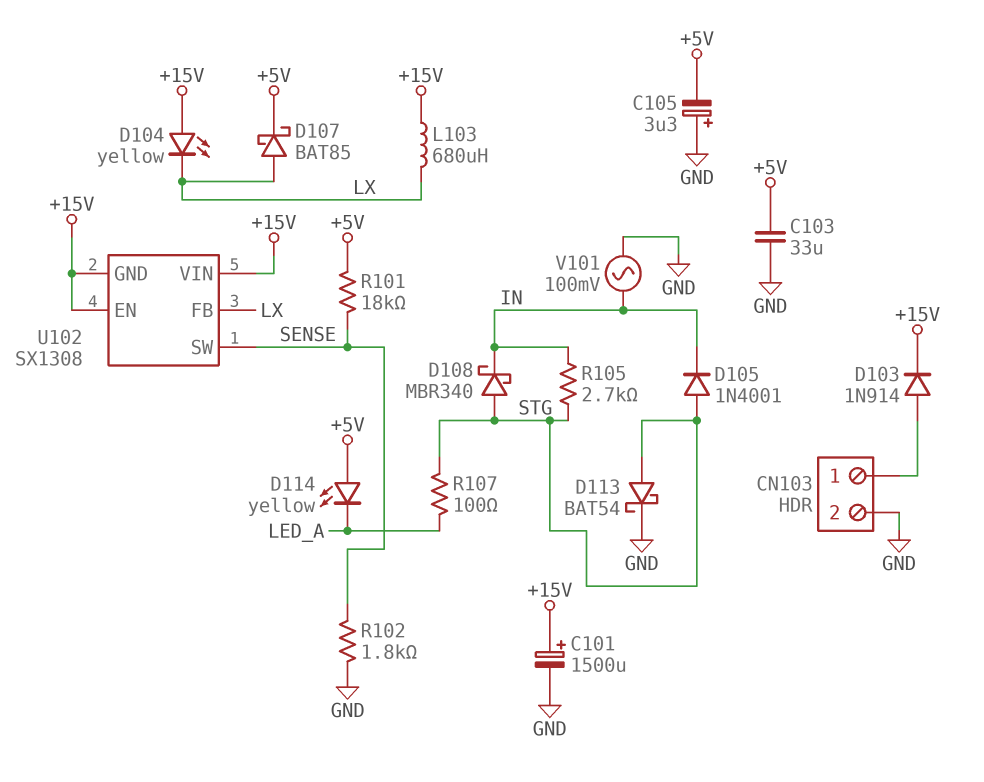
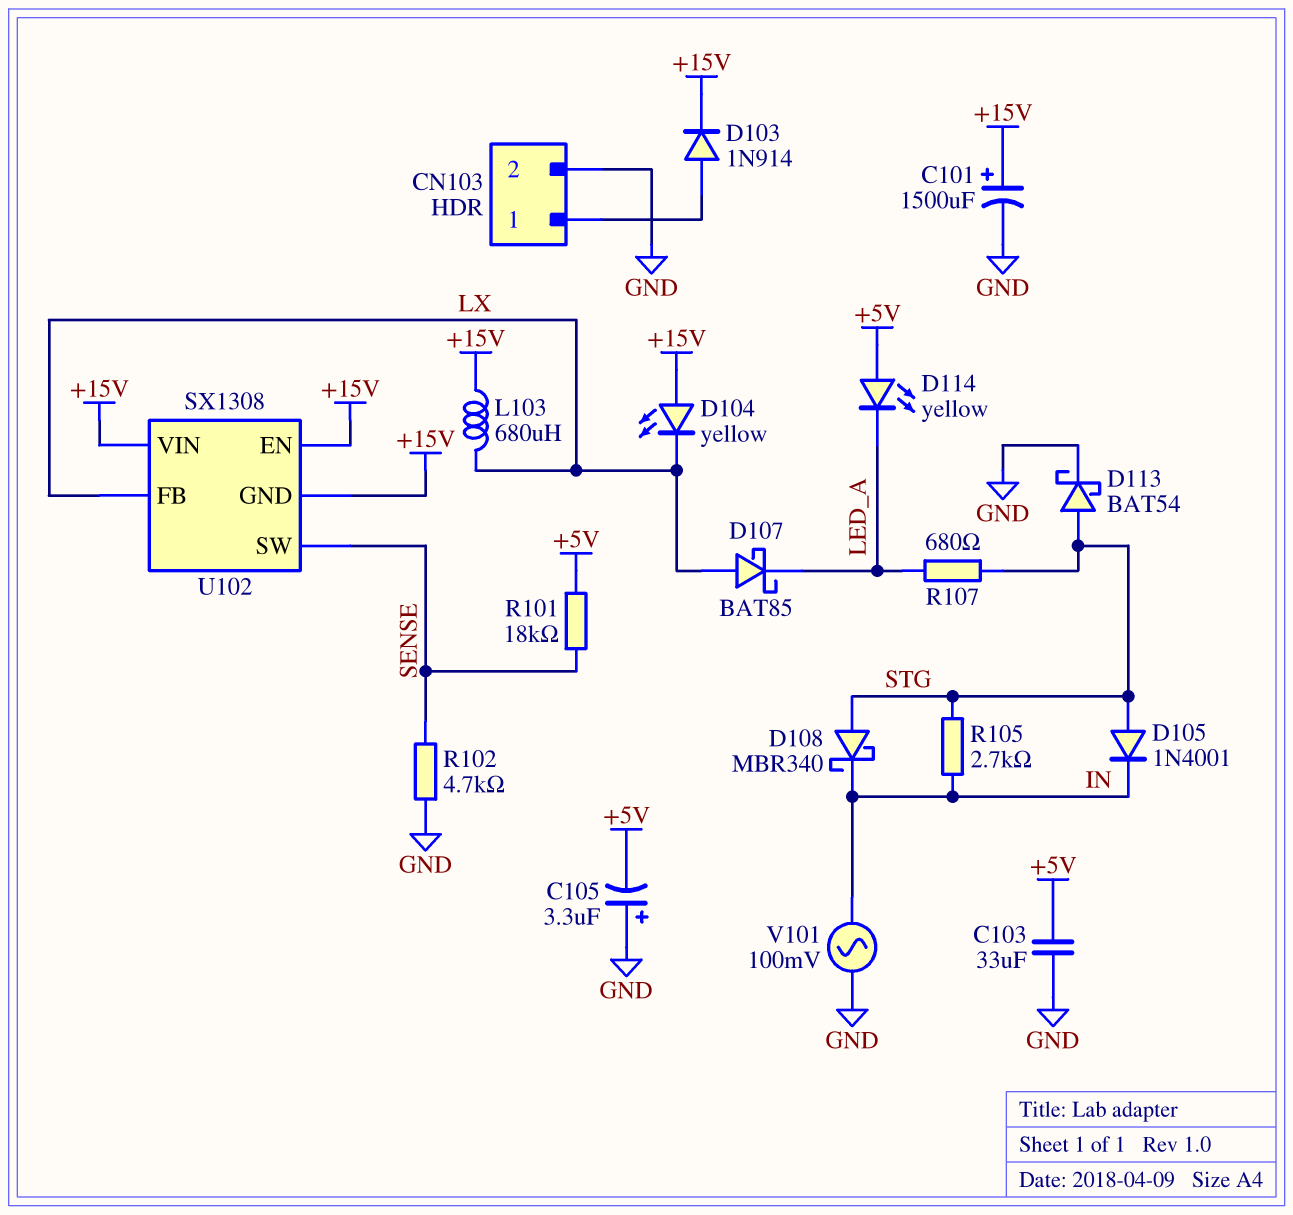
D107: schottky BAT85 (A LX, K +5V) -> schottky BAT85 (A LX, K LED_A)
R102: 1.8k (GND, SENSE) -> 4.7k (GND, SENSE)
R107: 100 (LED_A, STG) -> 680 (LED_A, STG)

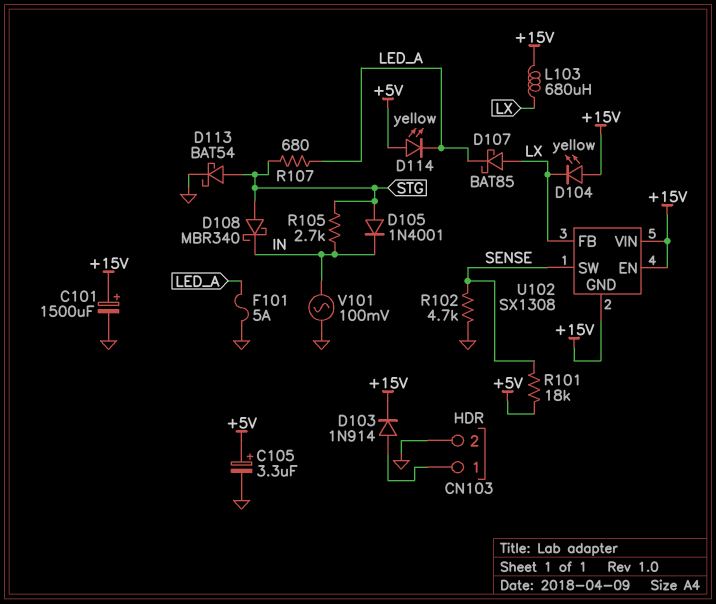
C103: 33uF (+5V, GND) -> none
C105: 3.3uF (plus GND, minus +5V) -> 3.3uF (plus +5V, minus GND)
F101: none -> 5A (GND, LED_A)

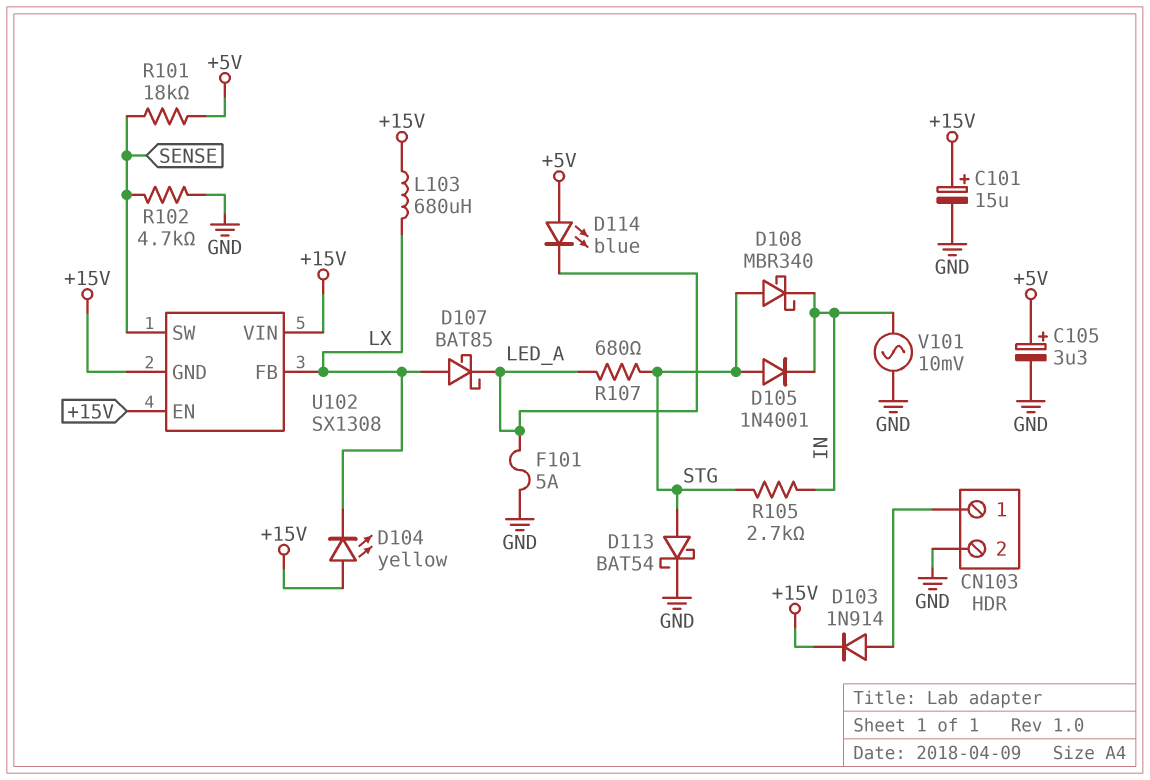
C101: 1500uF (plus +15V, minus GND) -> 15uF (plus +15V, minus GND)
D114: LED yellow (A +5V, K LED_A) -> LED blue (A +5V, K LED_A)
V101: AC 100mV (GND, IN) -> AC 10mV (GND, IN)

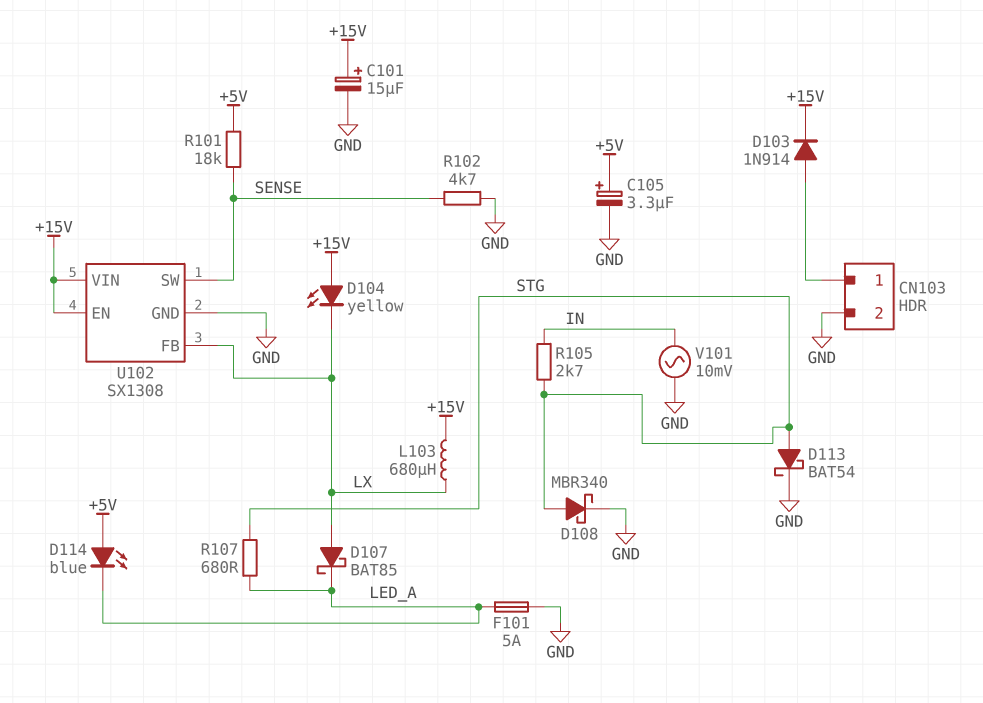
D105: diode 1N4001 (A STG, K IN) -> none
D108: schottky MBR340 (A STG, K IN) -> schottky MBR340 (A STG, K GND)
U102 pin GND: +15V -> GND

